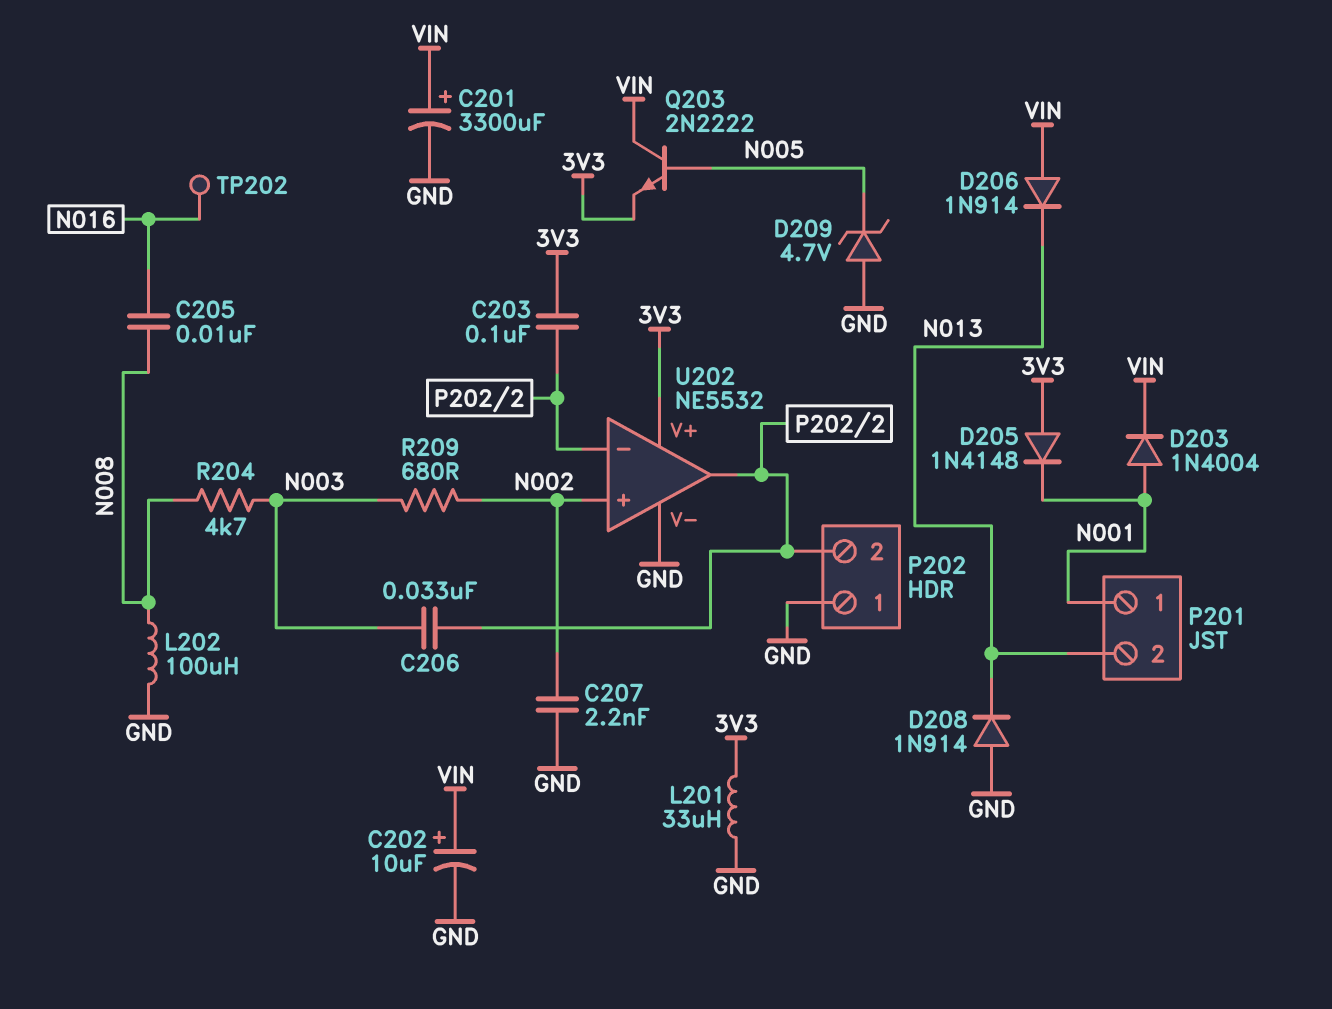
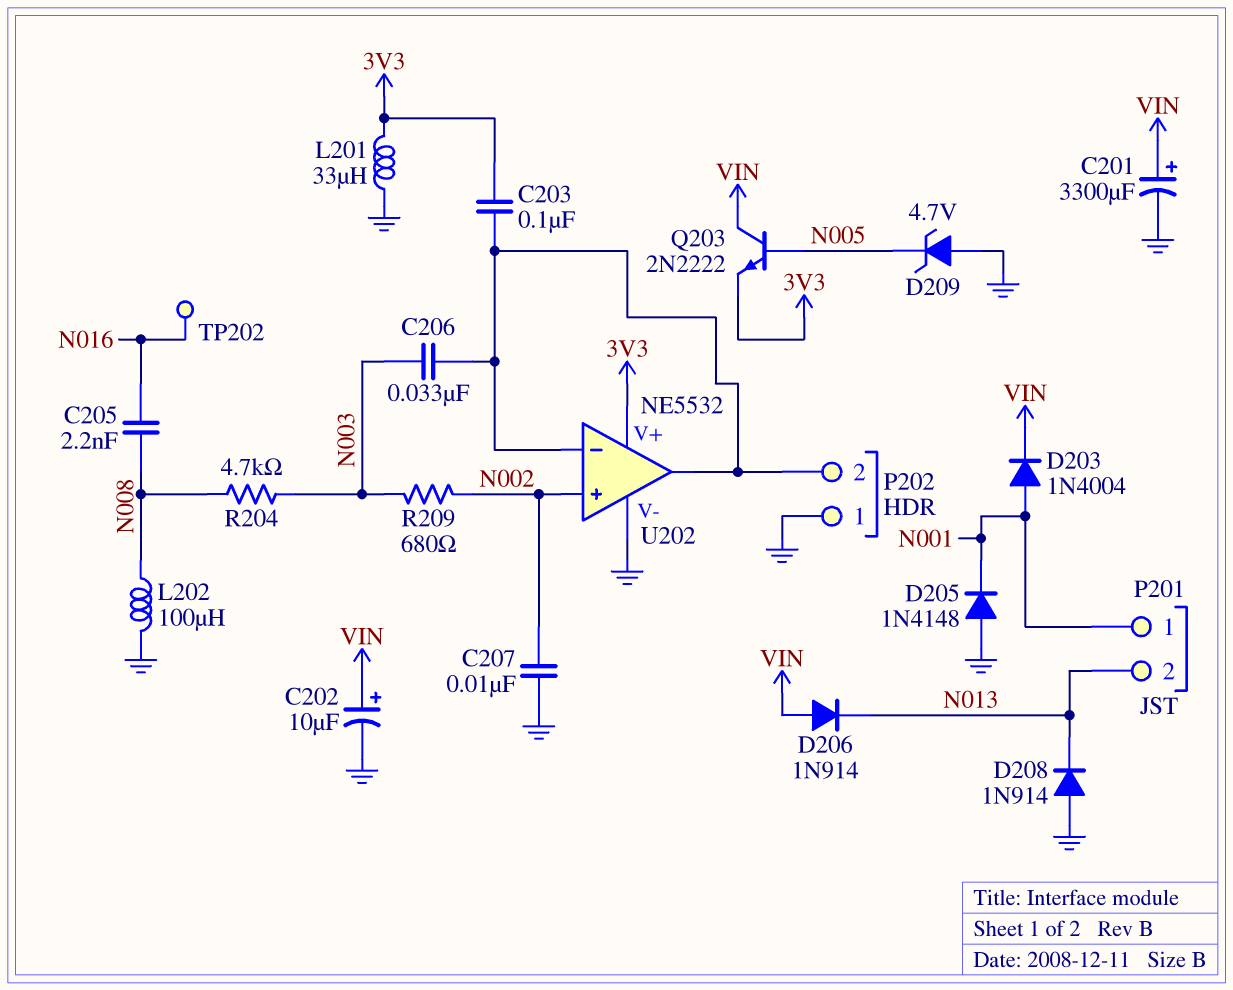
C205: 10nF (N008, N016) -> 2.2nF (N008, N016)
C207: 2.2nF (GND, N002) -> 10nF (GND, N002)
D205: diode 1N4148 (A 3V3, K N001) -> diode 1N4148 (A GND, K N001)

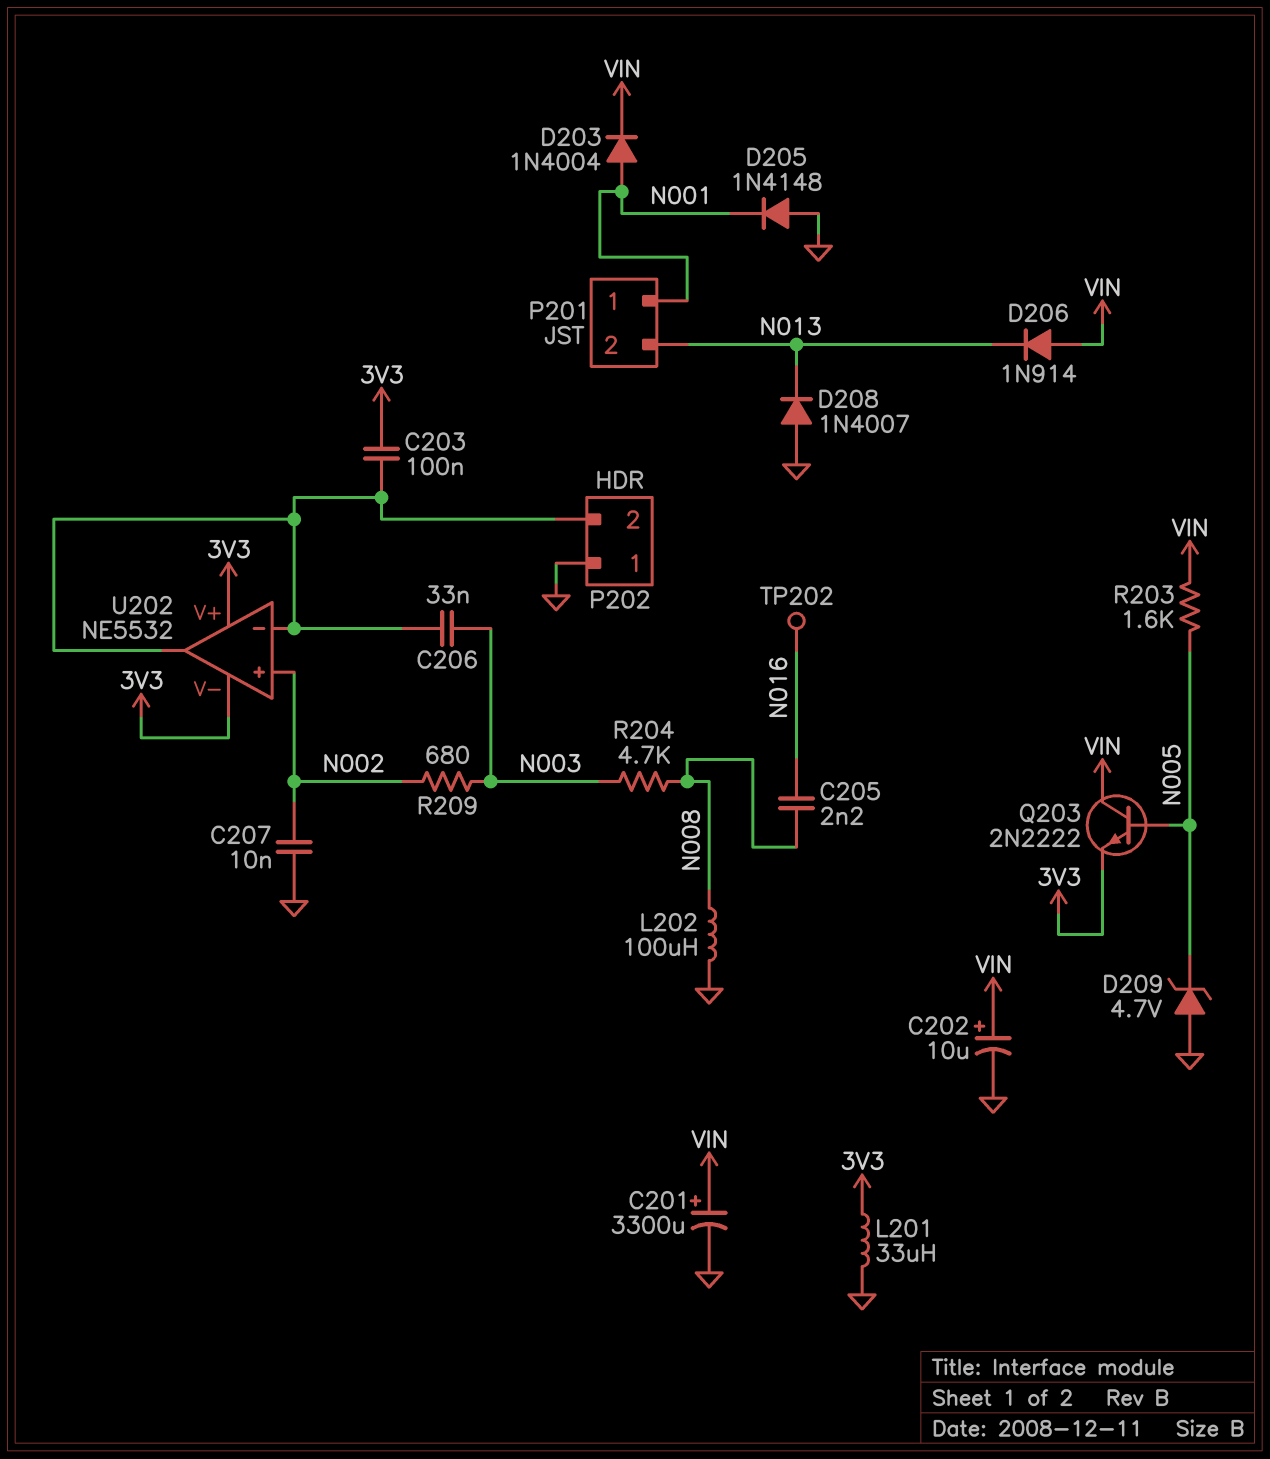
D208: diode 1N914 (A GND, K N013) -> diode 1N4007 (A GND, K N013)
R203: none -> 1.6k (N005, VIN)
U202 pin V-: GND -> 3V3

